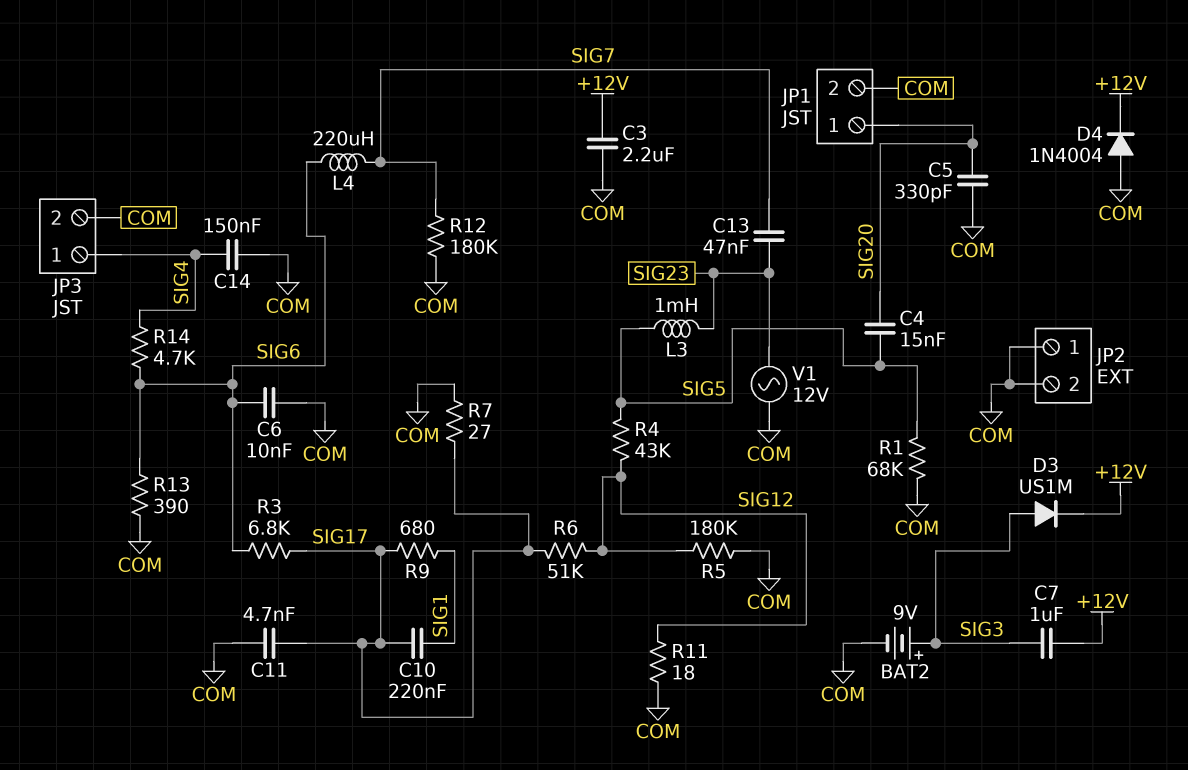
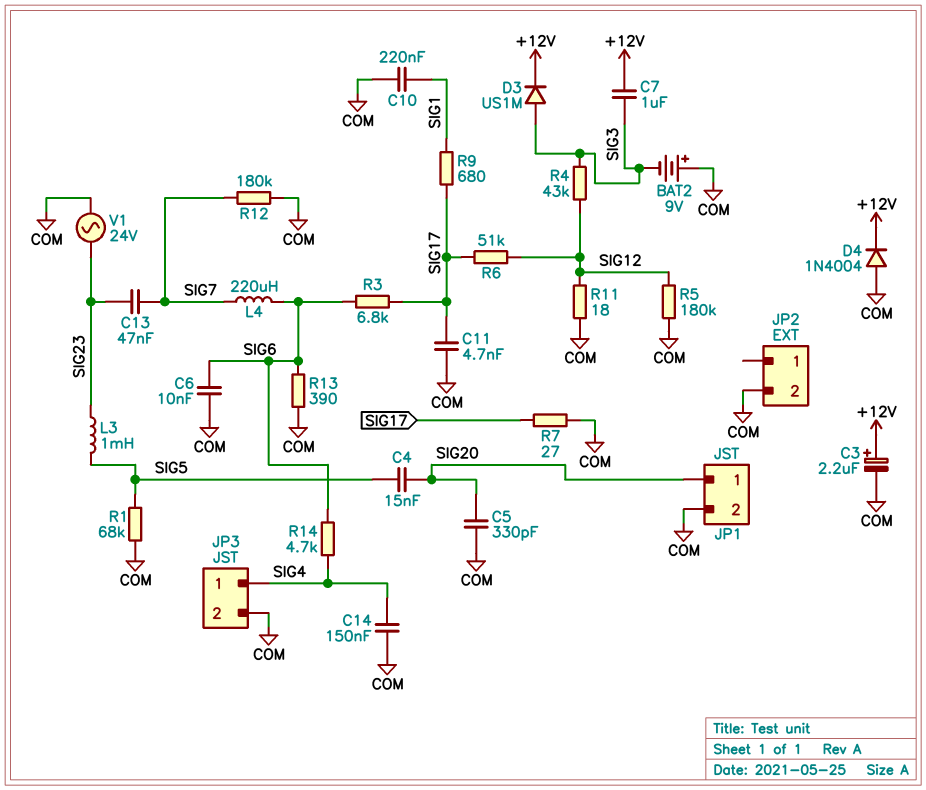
BAT2: 9V (plus SIG3, minus COM) -> 9V (plus COM, minus SIG3)
C3: 2.2uF (+12V, COM) -> 2.2uF (plus +12V, minus COM)
C10: 220nF (SIG1, SIG17) -> 220nF (COM, SIG1)
JP2 pin 1: COM -> none
R4: 43k (SIG5, SIG12) -> 43k (SIG3, SIG12)
V1: AC 12V (COM, SIG23) -> AC 24V (COM, SIG23)

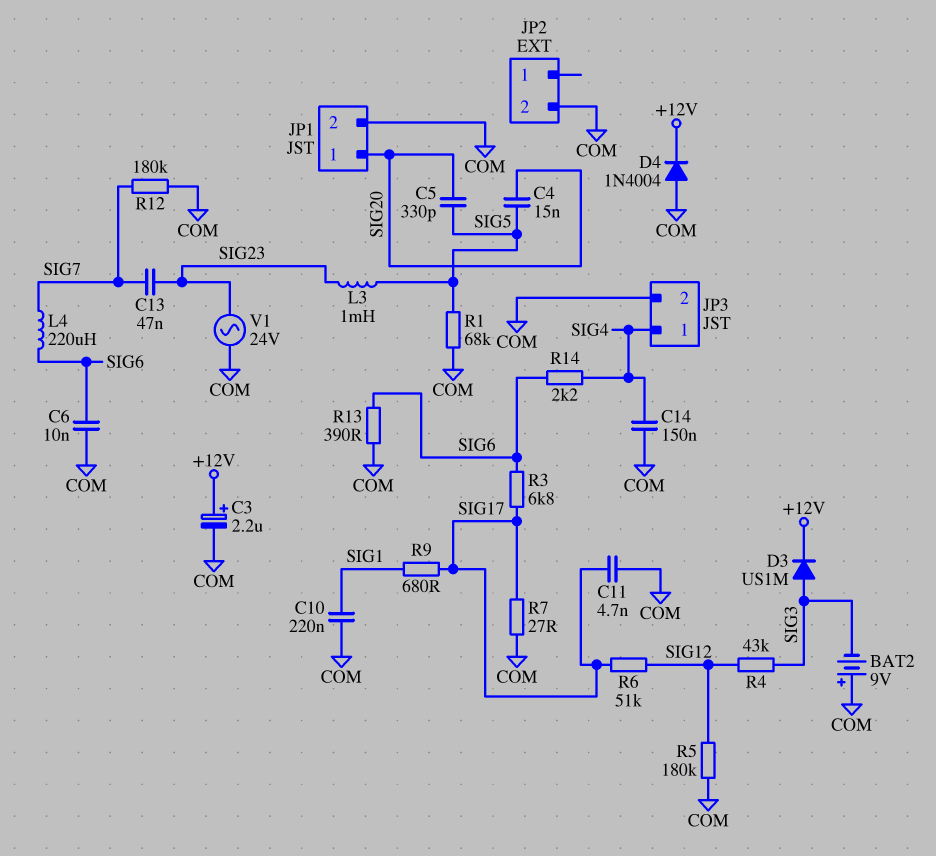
C5: 330pF (COM, SIG20) -> 330pF (SIG5, SIG20)
C7: 1uF (+12V, SIG3) -> none
R11: 18 (COM, SIG12) -> none
R14: 4.7k (SIG4, SIG6) -> 2.2k (SIG4, SIG6)

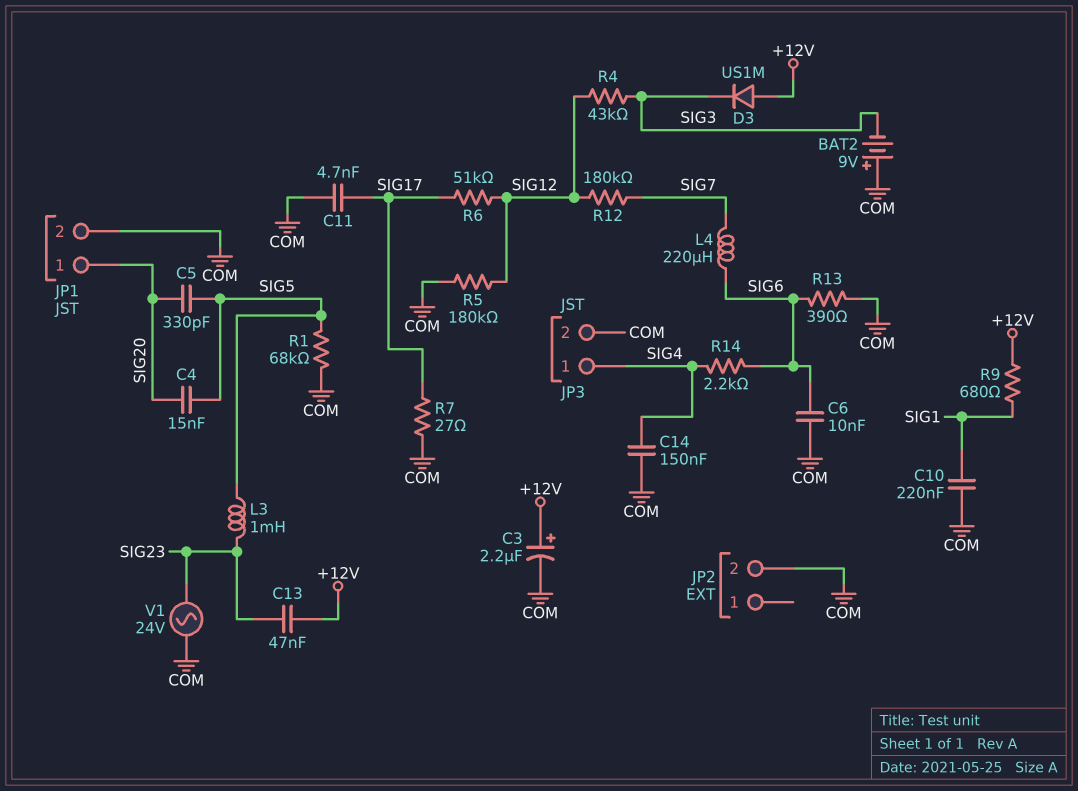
C13: 47nF (SIG7, SIG23) -> 47nF (+12V, SIG23)
D3: diode US1M (A SIG3, K +12V) -> diode US1M (A +12V, K SIG3)
D4: diode 1N4004 (A COM, K +12V) -> none
R3: 6.8k (SIG6, SIG17) -> none
R9: 680 (SIG1, SIG17) -> 680 (+12V, SIG1)
R12: 180k (COM, SIG7) -> 180k (SIG7, SIG12)

